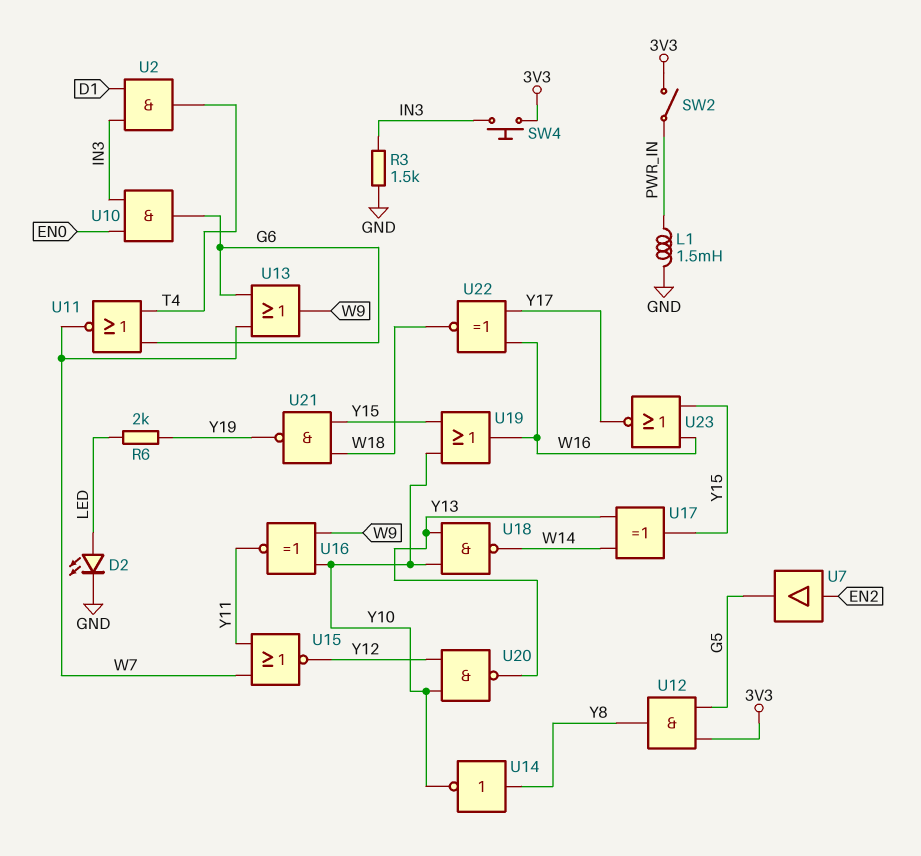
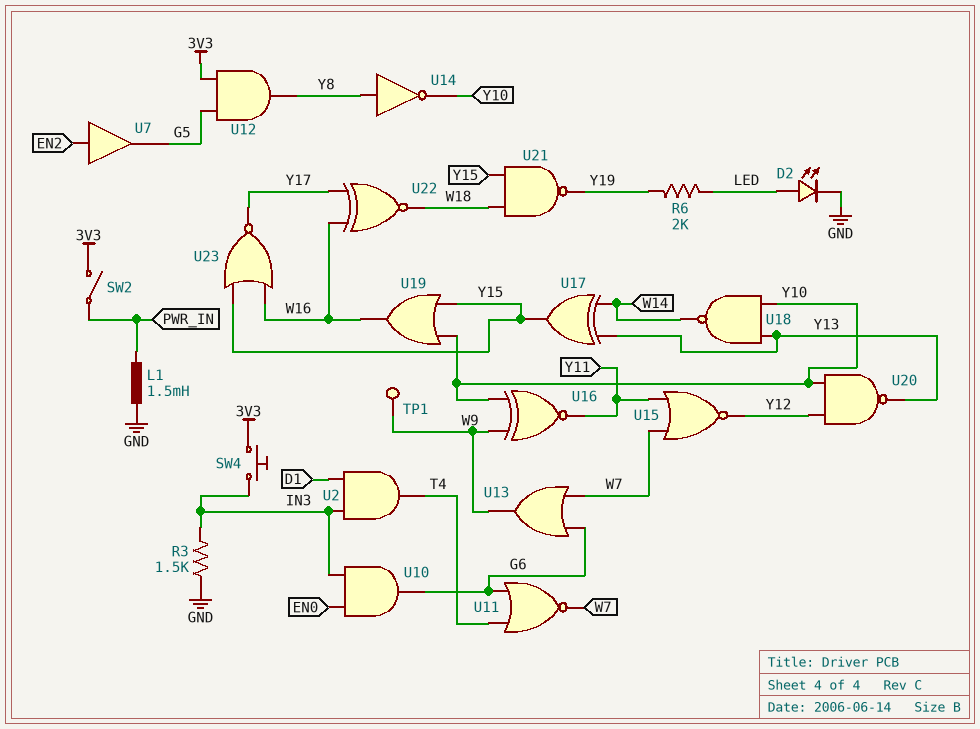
TP1: none -> test point (W9)

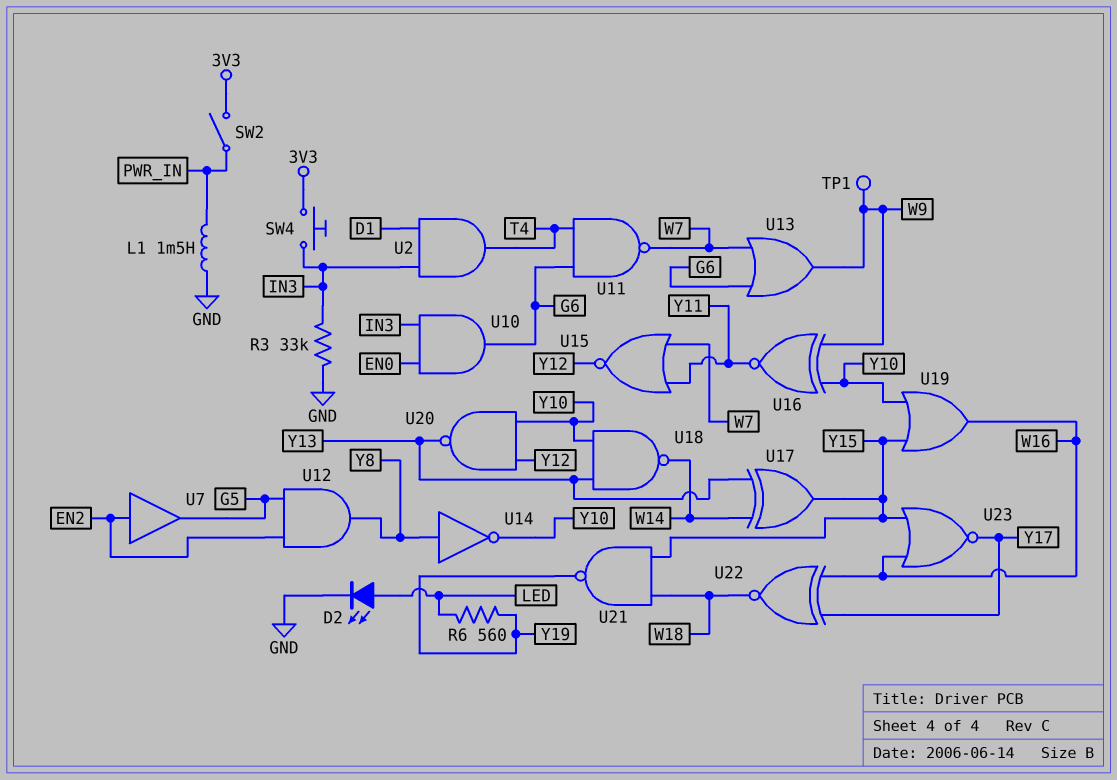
R3: 1.5k (GND, IN3) -> 33k (GND, IN3)
R6: 2k (LED, Y19) -> 560 (LED, Y19)
U11: NOR (in G6, in T4, out W7) -> NAND (in G6, in T4, out W7)
U12: AND (in 3V3, in G5, out Y8) -> AND (in EN2, in G5, out Y8)

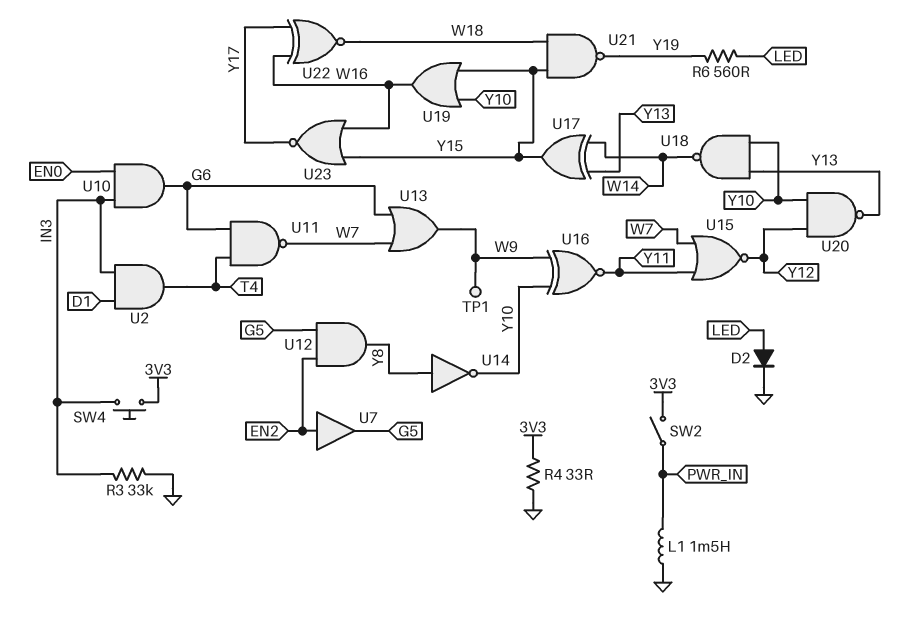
D2: LED (A LED, K GND) -> diode (A LED, K GND)
R4: none -> 33 (3V3, GND)

